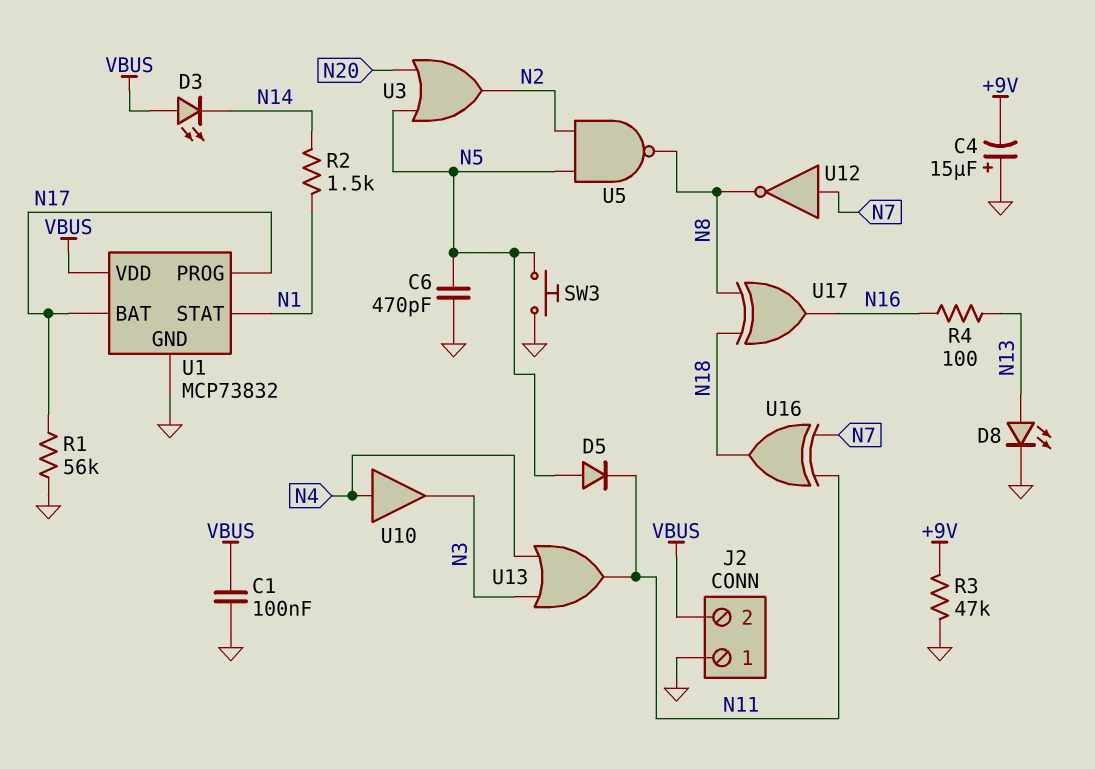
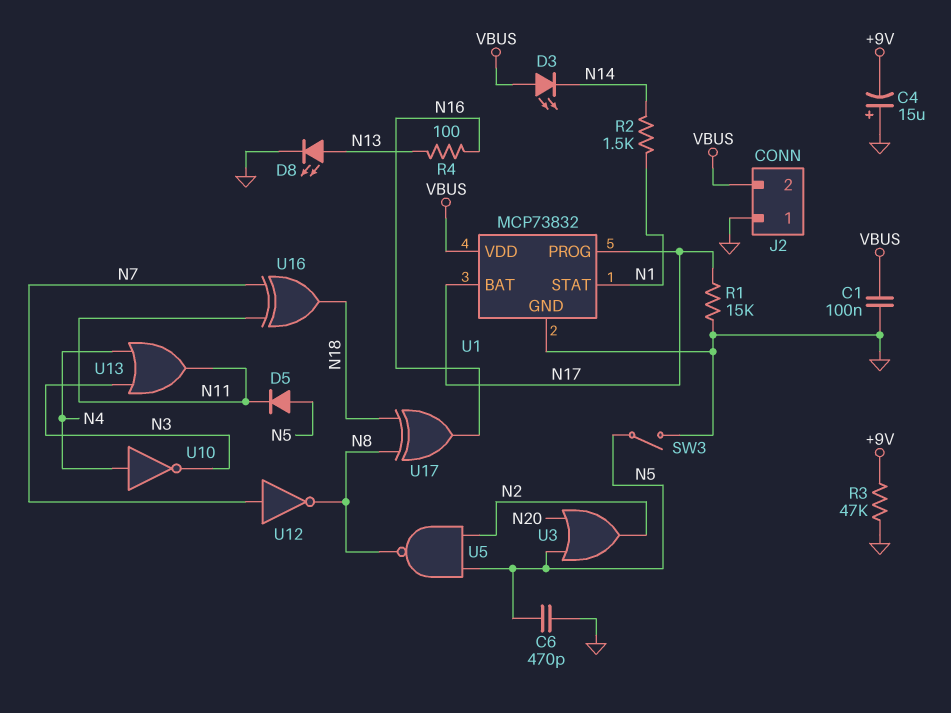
R1: 56k (GND, N17) -> 15k (GND, N17)
SW3: button (GND, N5) -> switch (GND, N5)
U10: buffer (in N4, out N3) -> NOT (in N4, out N3)

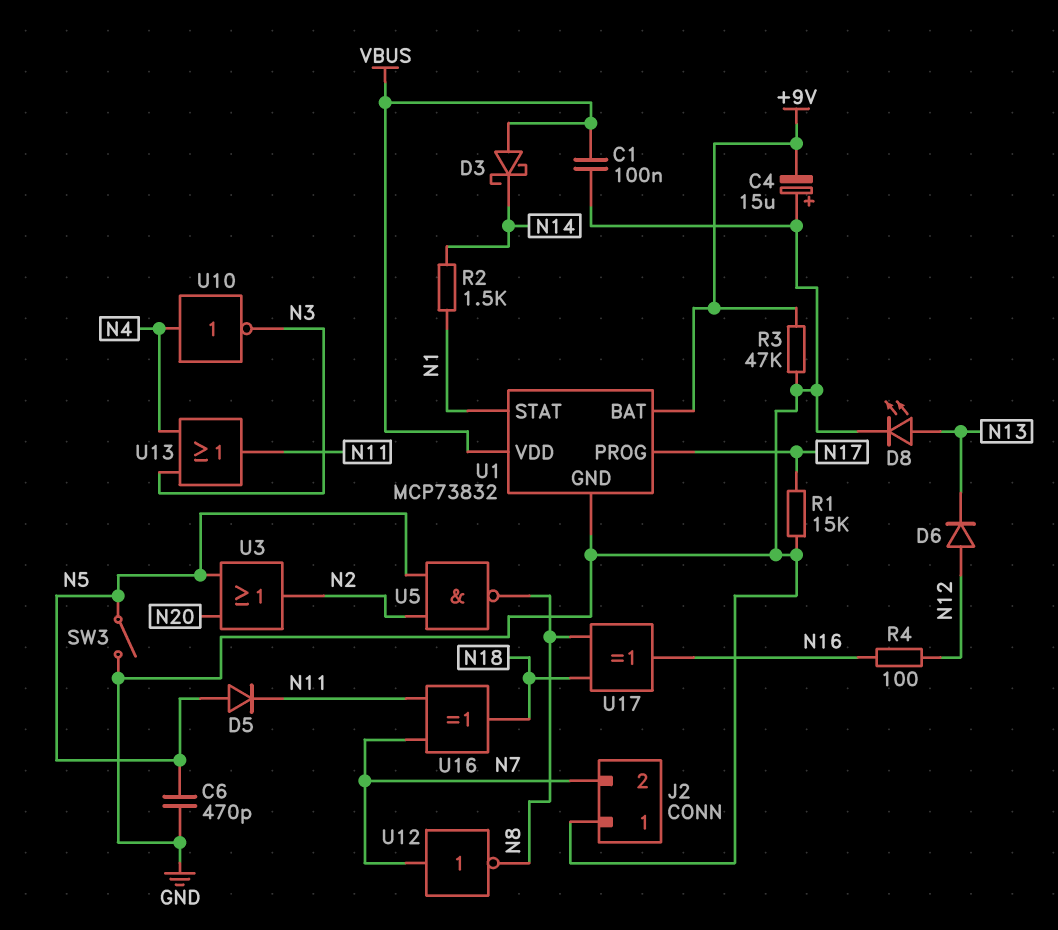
D3: LED (A VBUS, K N14) -> schottky (A VBUS, K N14)
D6: none -> diode (A N12, K N13)
J2 pin 2: VBUS -> N7
R4: 100 (N13, N16) -> 100 (N12, N16)
U1 pin BAT: N17 -> +9V

